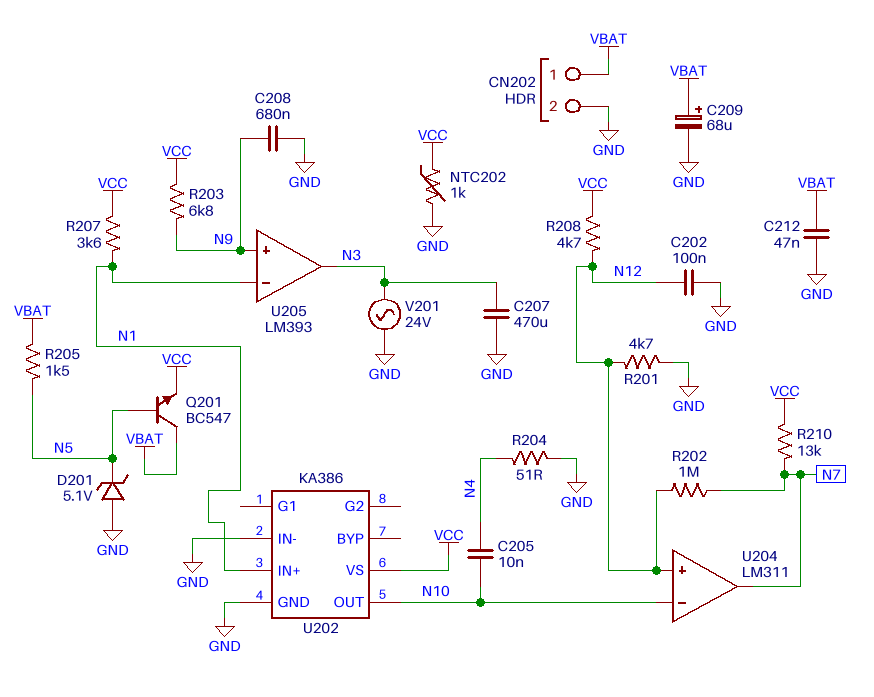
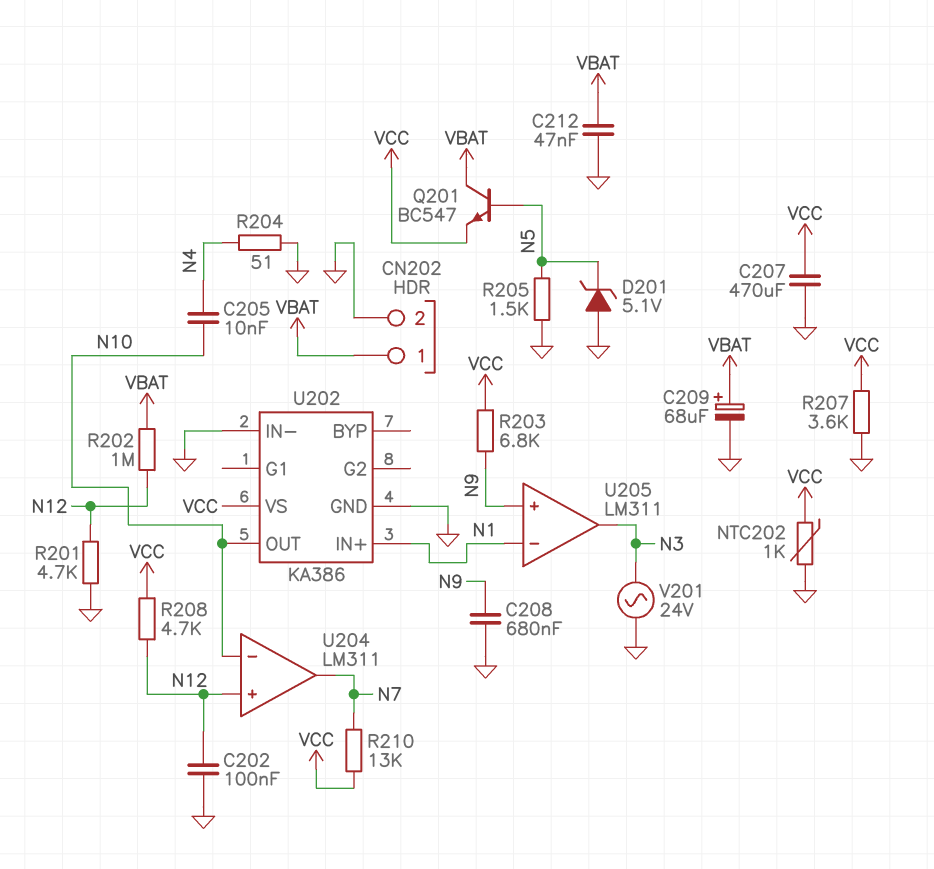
C207: 470uF (GND, N3) -> 470uF (GND, VCC)
R202: 1M (N7, N12) -> 1M (N12, VBAT)
R205: 1.5k (N5, VBAT) -> 1.5k (GND, N5)
R207: 3.6k (N1, VCC) -> 3.6k (GND, VCC)
U205: LM393 -> LM311

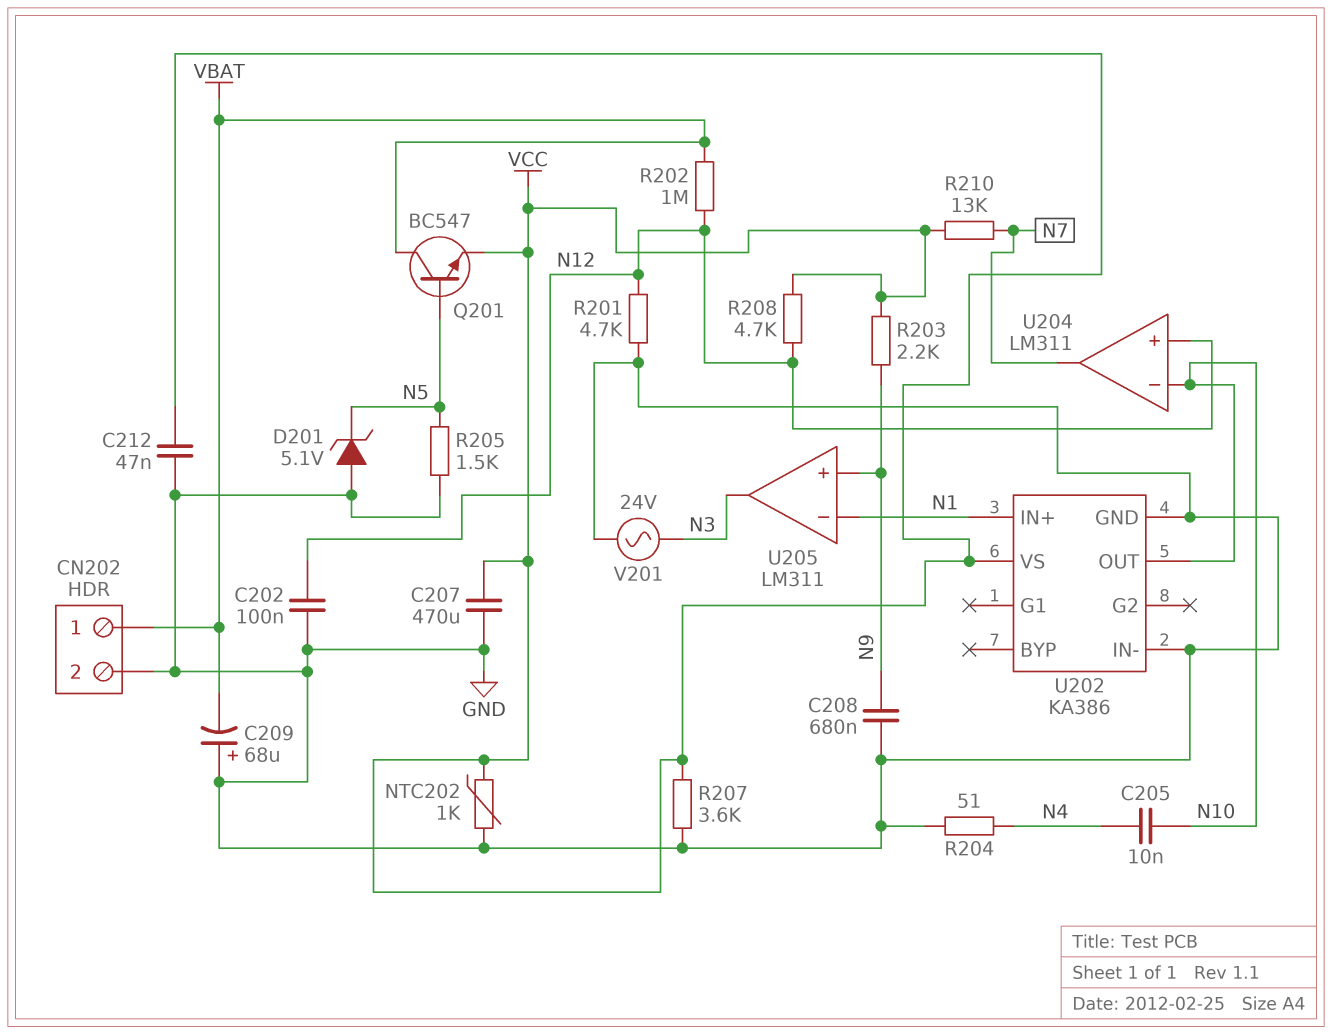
C209: 68uF (plus VBAT, minus GND) -> 68uF (plus GND, minus VBAT)
C212: 47nF (GND, VBAT) -> 47nF (GND, VCC)
R203: 6.8k (N9, VCC) -> 2.2k (N9, VCC)

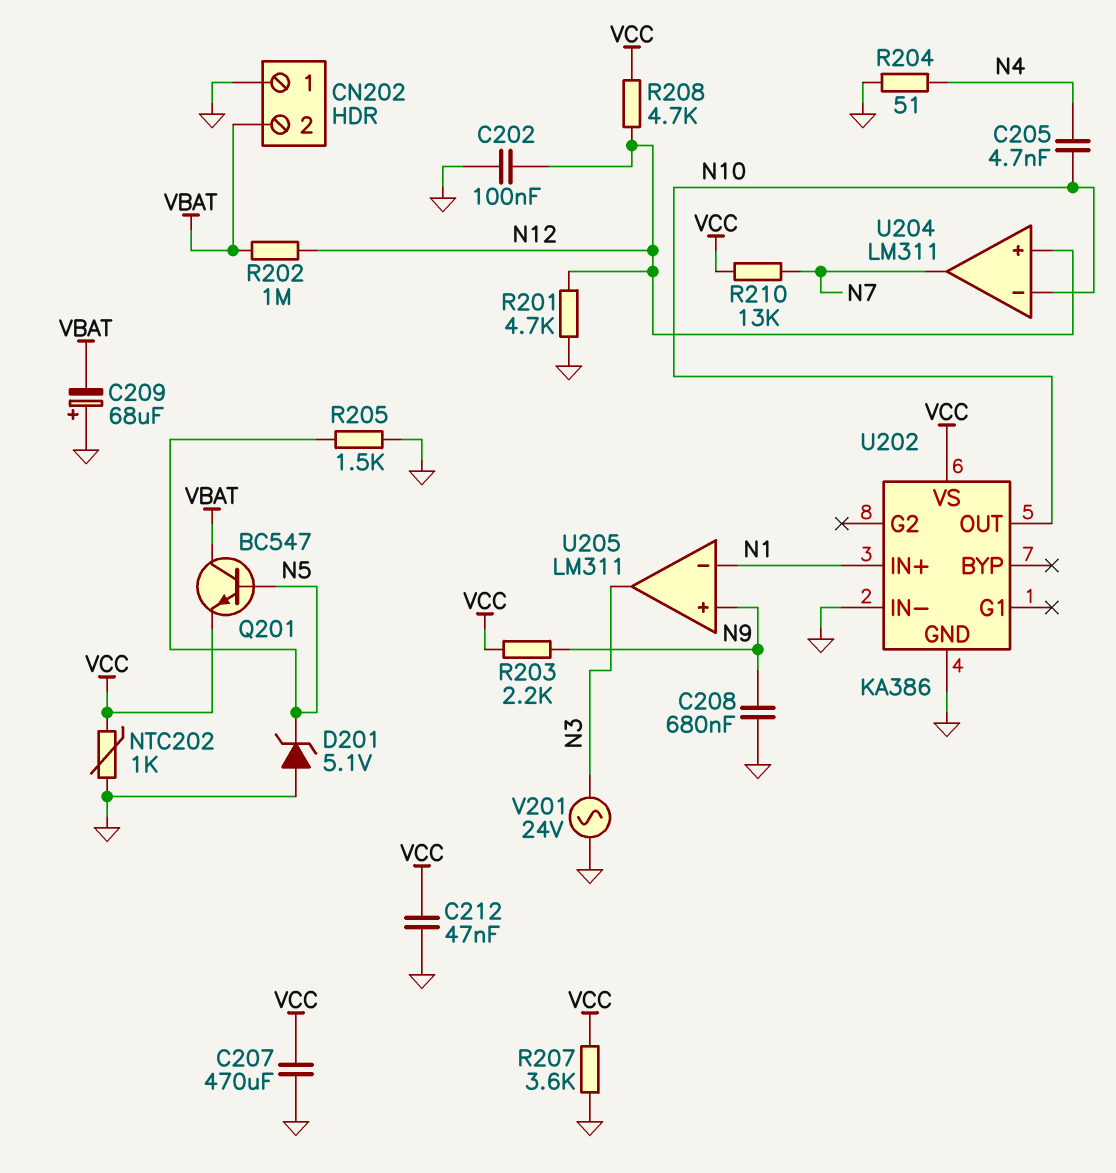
C205: 10nF (N4, N10) -> 4.7nF (N4, N10)
CN202 pin 1: VBAT -> GND
CN202 pin 2: GND -> VBAT

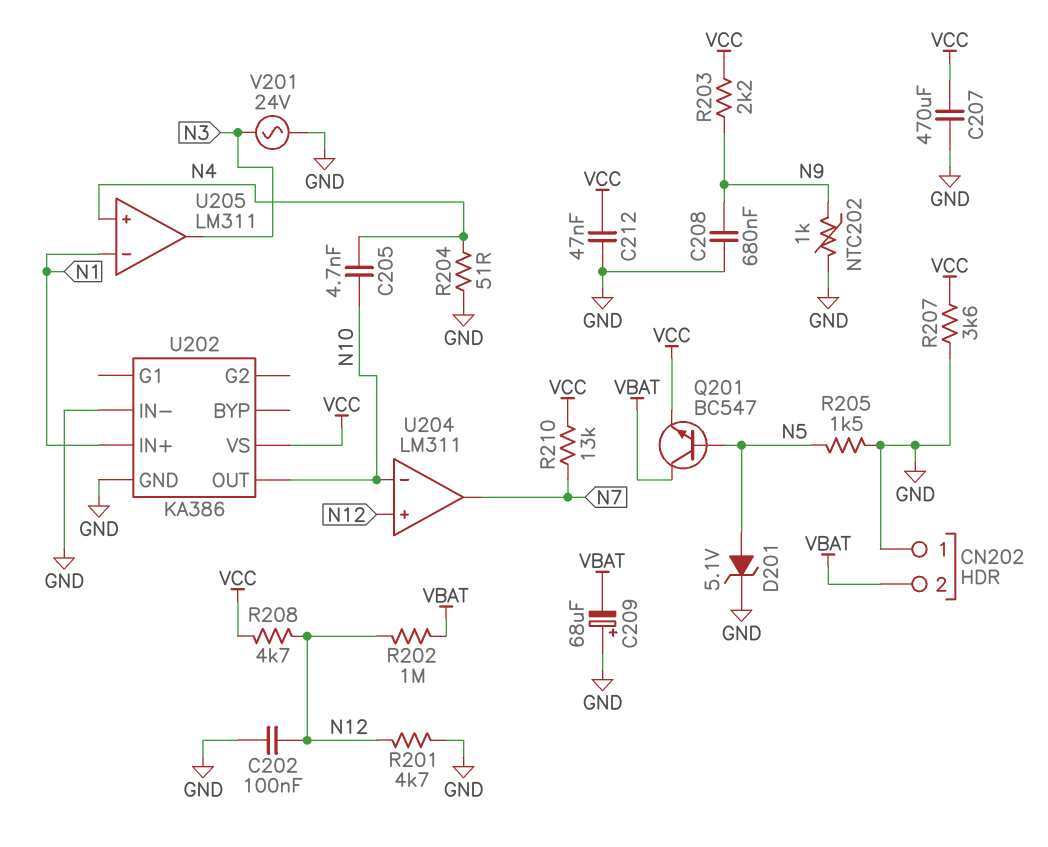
D201: zener 5.1V (A GND, K N5) -> zener 5.1V (A N5, K GND)
NTC202: 1k (GND, VCC) -> 1k (GND, N9)
U205 pin in+: N9 -> N4

